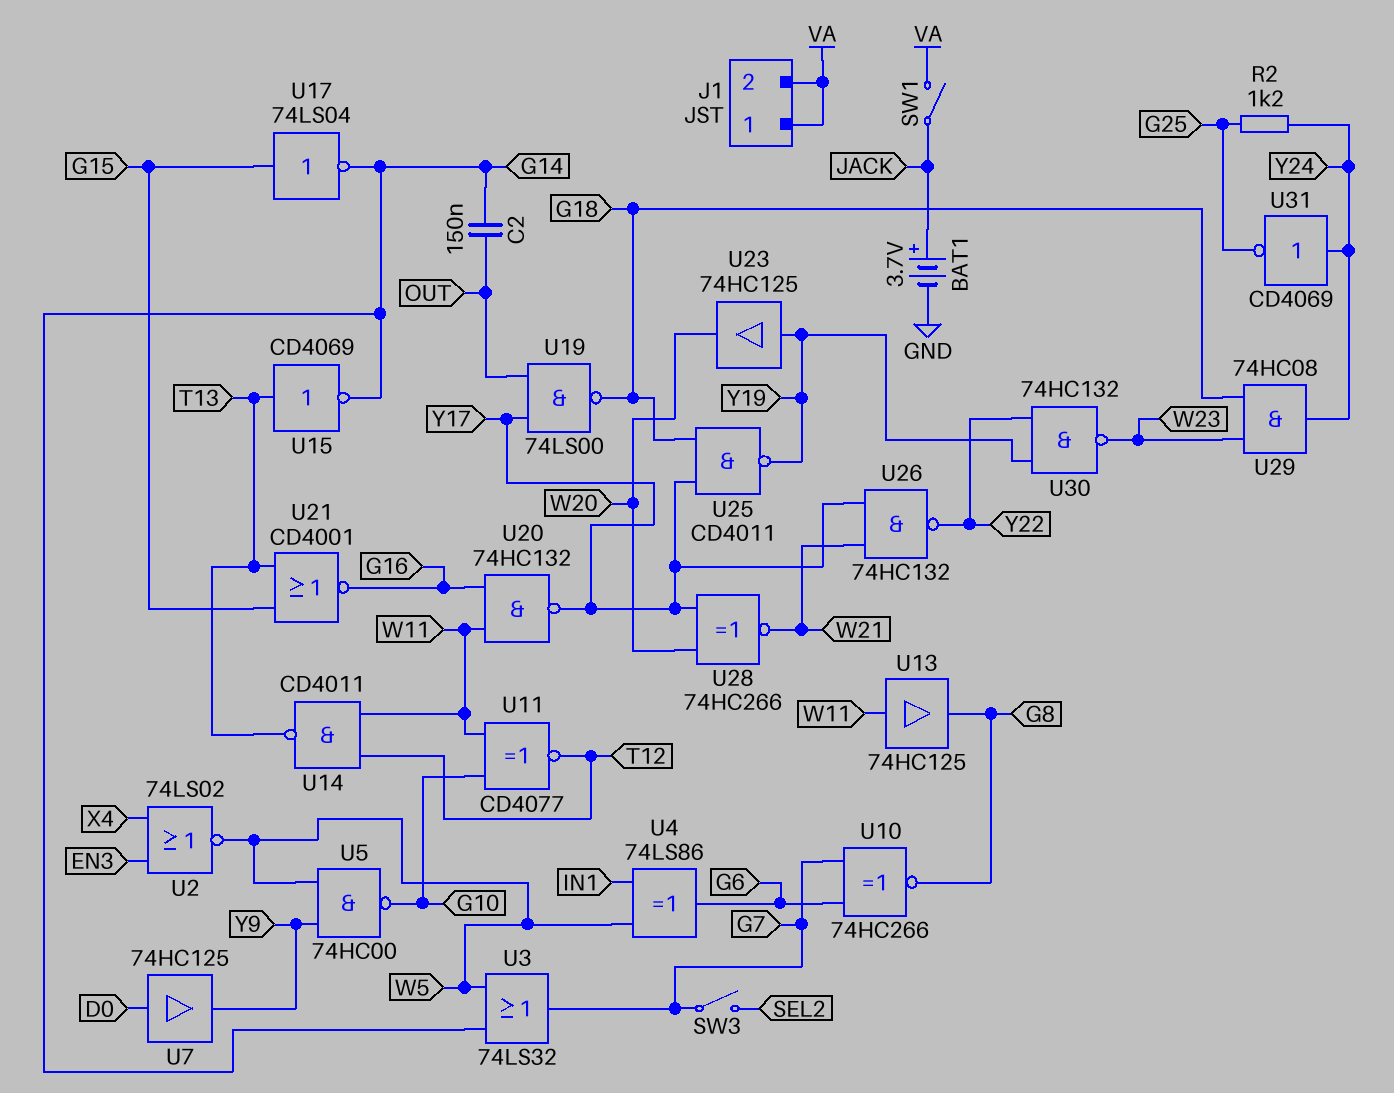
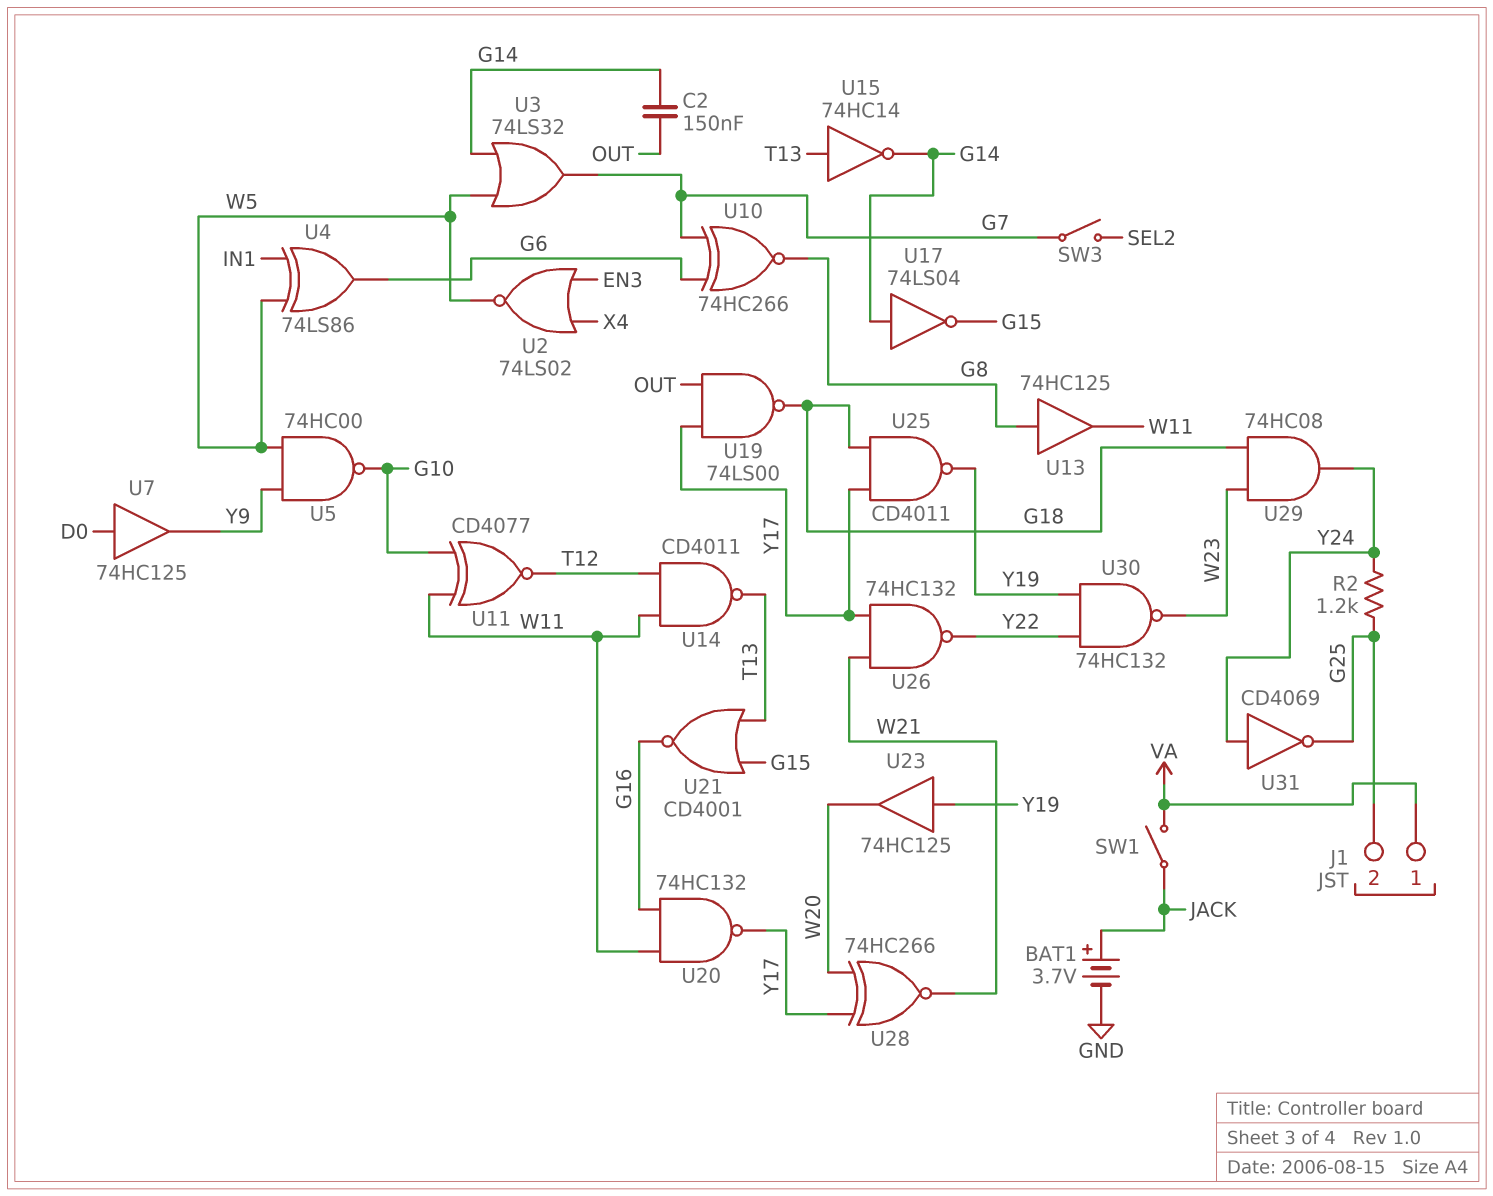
J1 pin 2: VA -> G25
U13: buffer 74HC125 (in W11, out G8) -> buffer 74HC125 (in G8, out W11)
U15: NOT CD4069 (in T13, out G14) -> NOT 74HC14 (in T13, out G14)
U17: NOT 74LS04 (in G15, out G14) -> NOT 74LS04 (in G14, out G15)

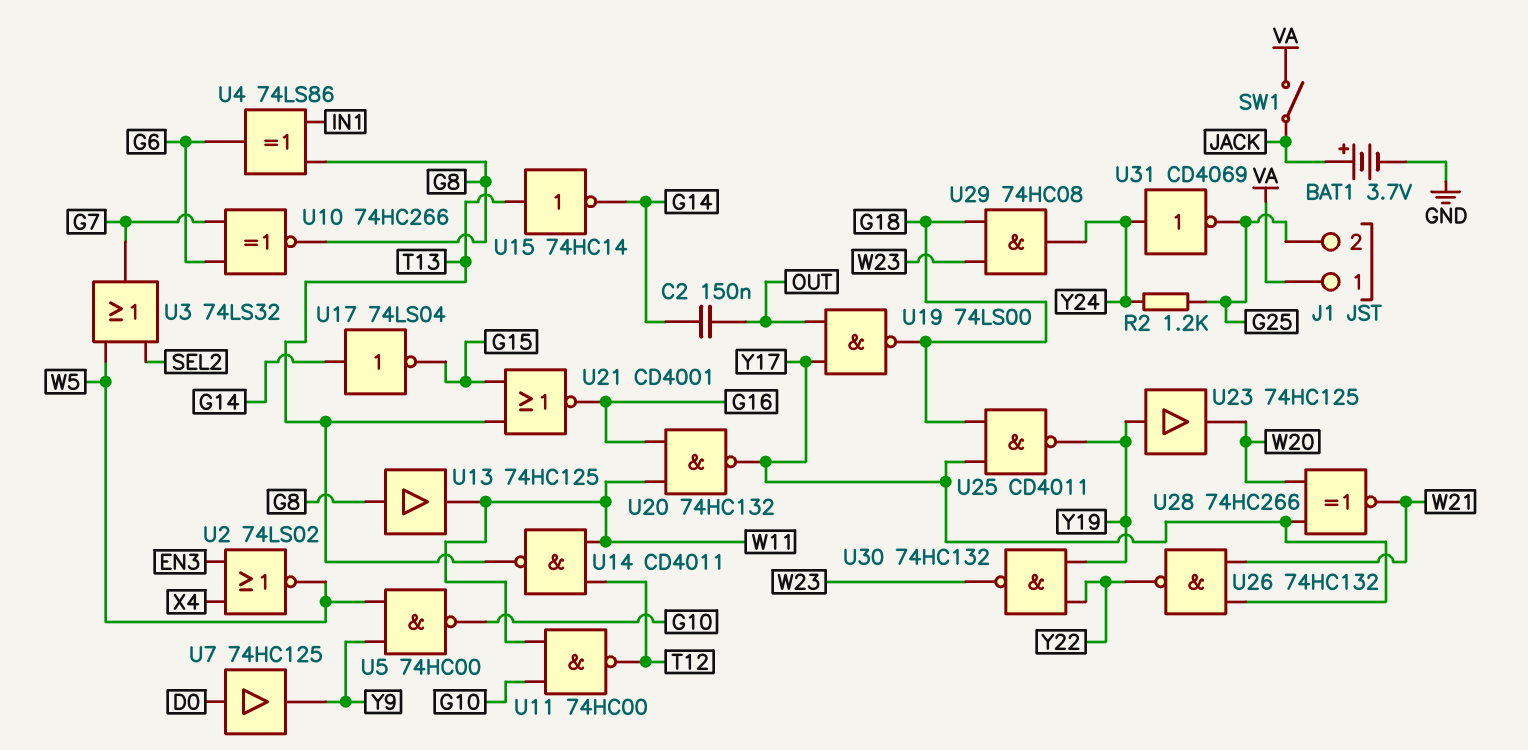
SW3: switch (G7, SEL2) -> none
U3: OR 74LS32 (in G14, in W5, out G7) -> OR 74LS32 (in SEL2, in W5, out G7)
U4: XOR 74LS86 (in IN1, in W5, out G6) -> XOR 74LS86 (in G8, in IN1, out G6)
U11: XNOR CD4077 (in G10, in W11, out T12) -> NAND 74HC00 (in G10, in W11, out T12)

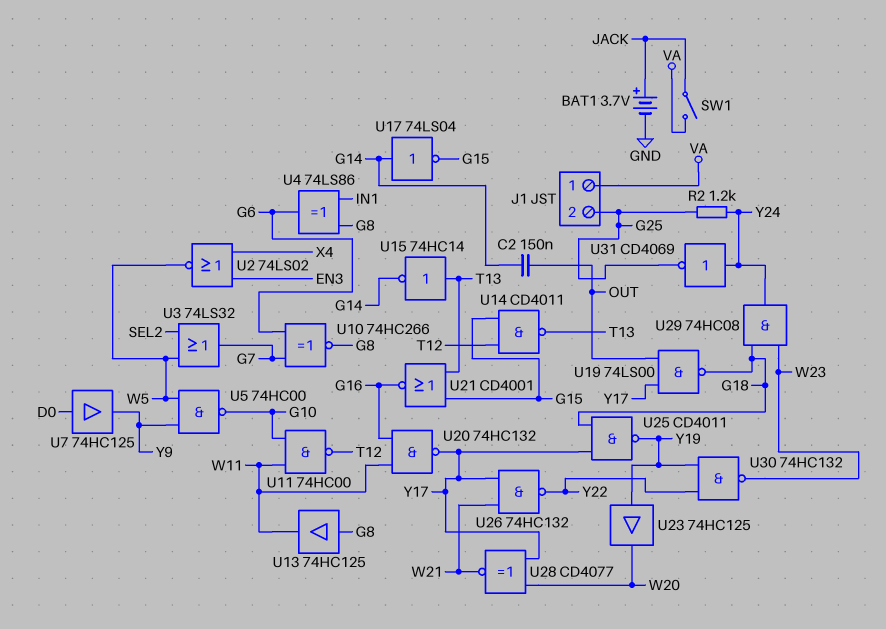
U14: NAND CD4011 (in T12, in W11, out T13) -> NAND CD4011 (in G15, in T12, out T13)
U28: XNOR 74HC266 (in W20, in Y17, out W21) -> XNOR CD4077 (in W20, in Y17, out W21)

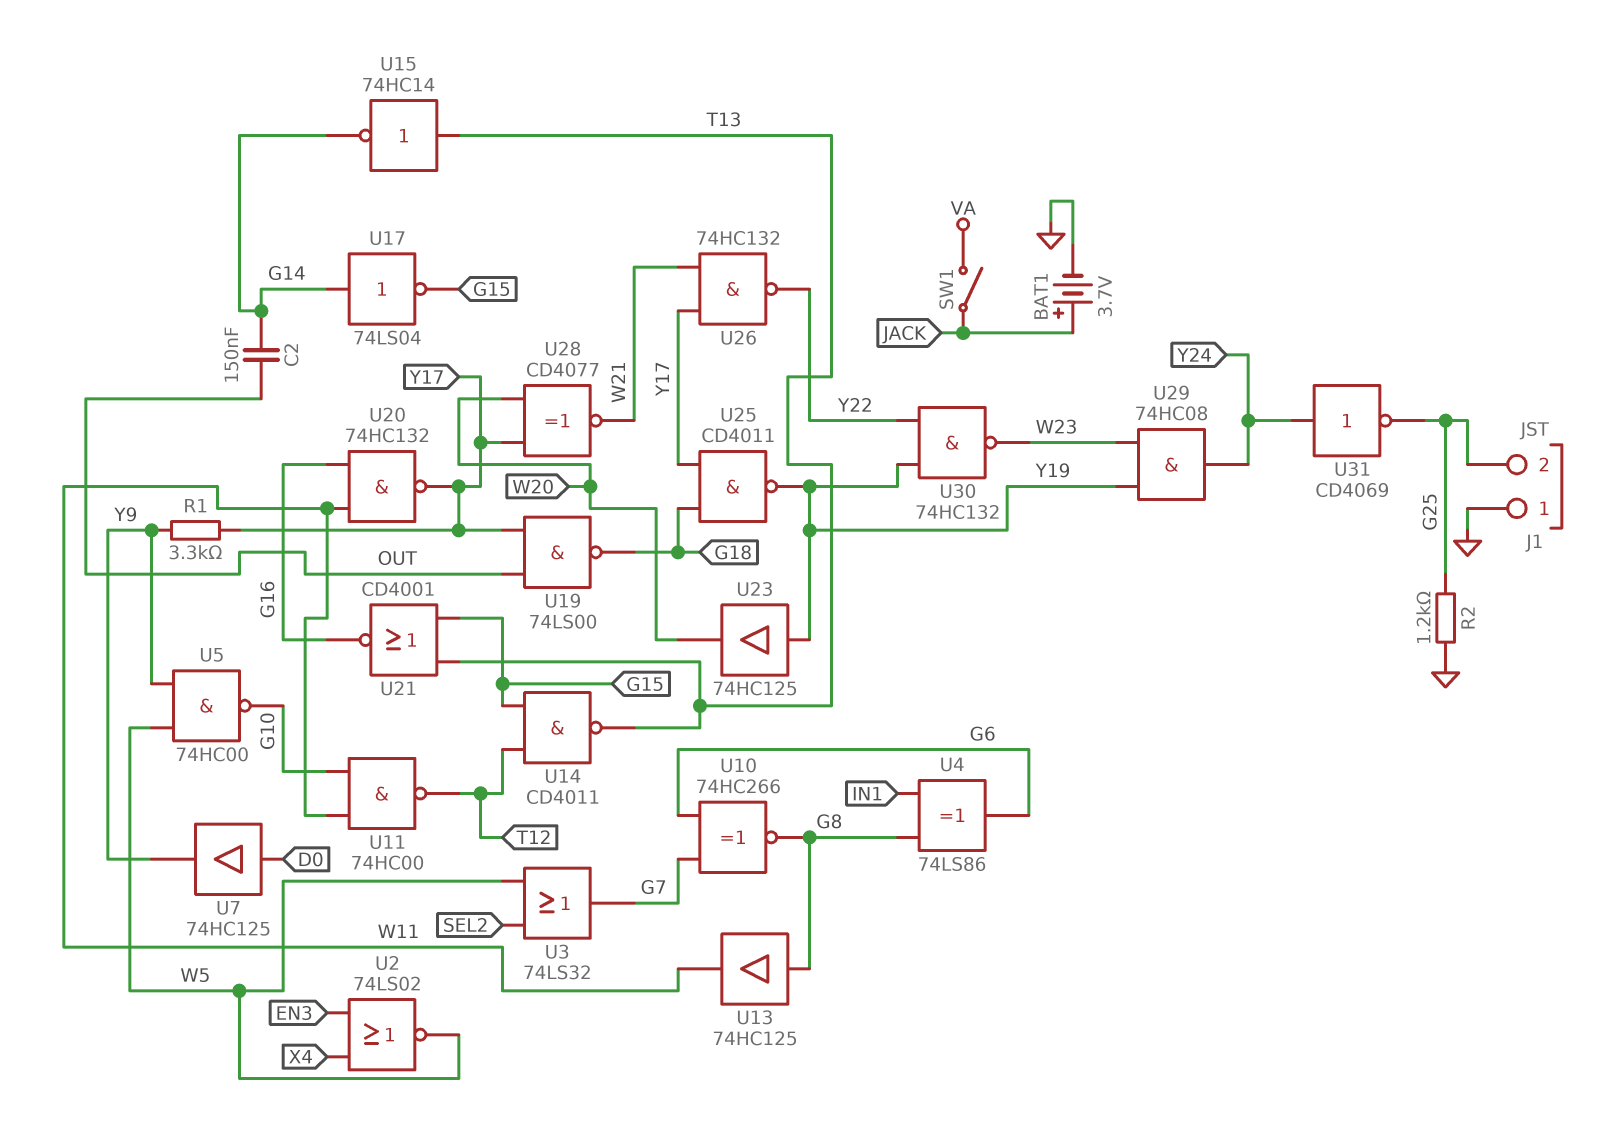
J1 pin 1: VA -> GND
R1: none -> 3.3k (Y9, Y17)
R2: 1.2k (G25, Y24) -> 1.2k (G25, GND)
U29: AND 74HC08 (in G18, in W23, out Y24) -> AND 74HC08 (in W23, in Y19, out Y24)

